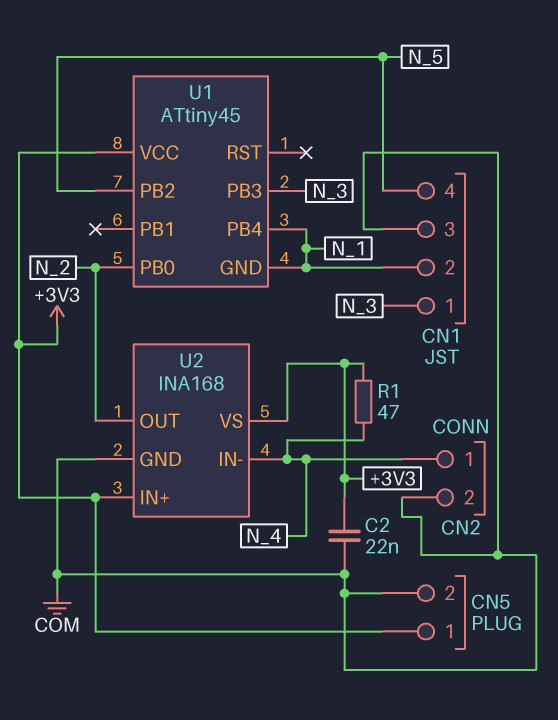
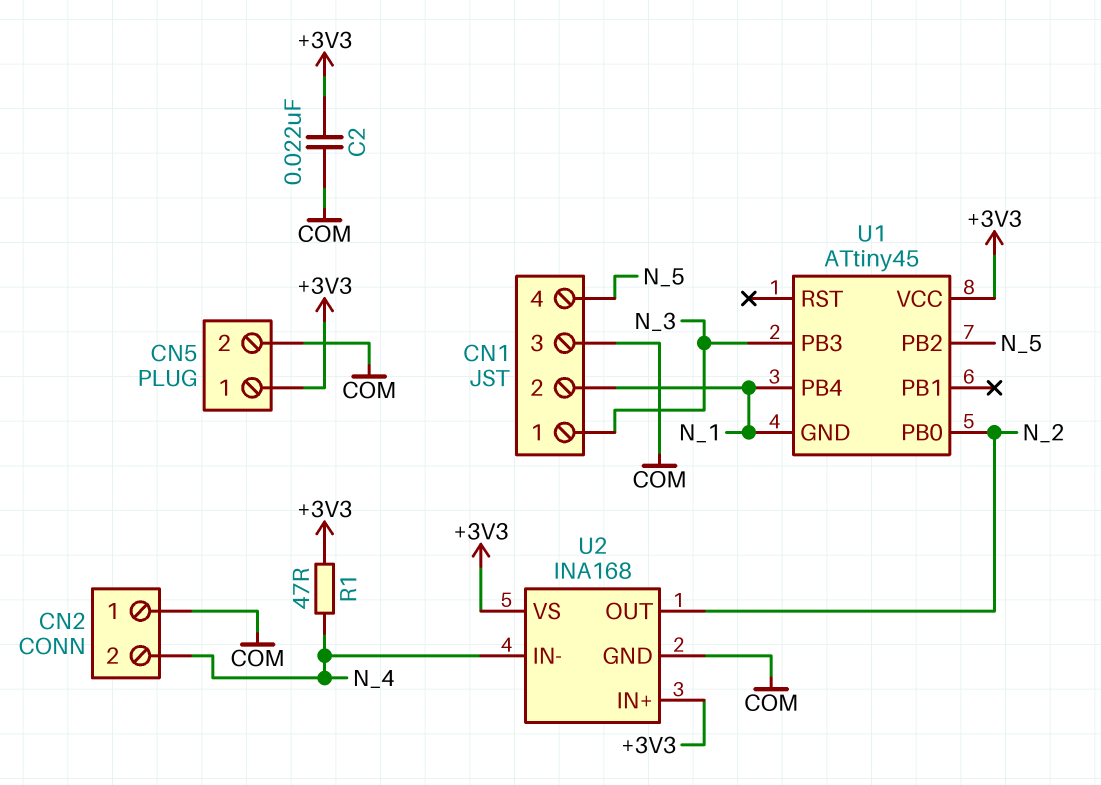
CN2 pin 1: N_4 -> COM
CN2 pin 2: COM -> N_4

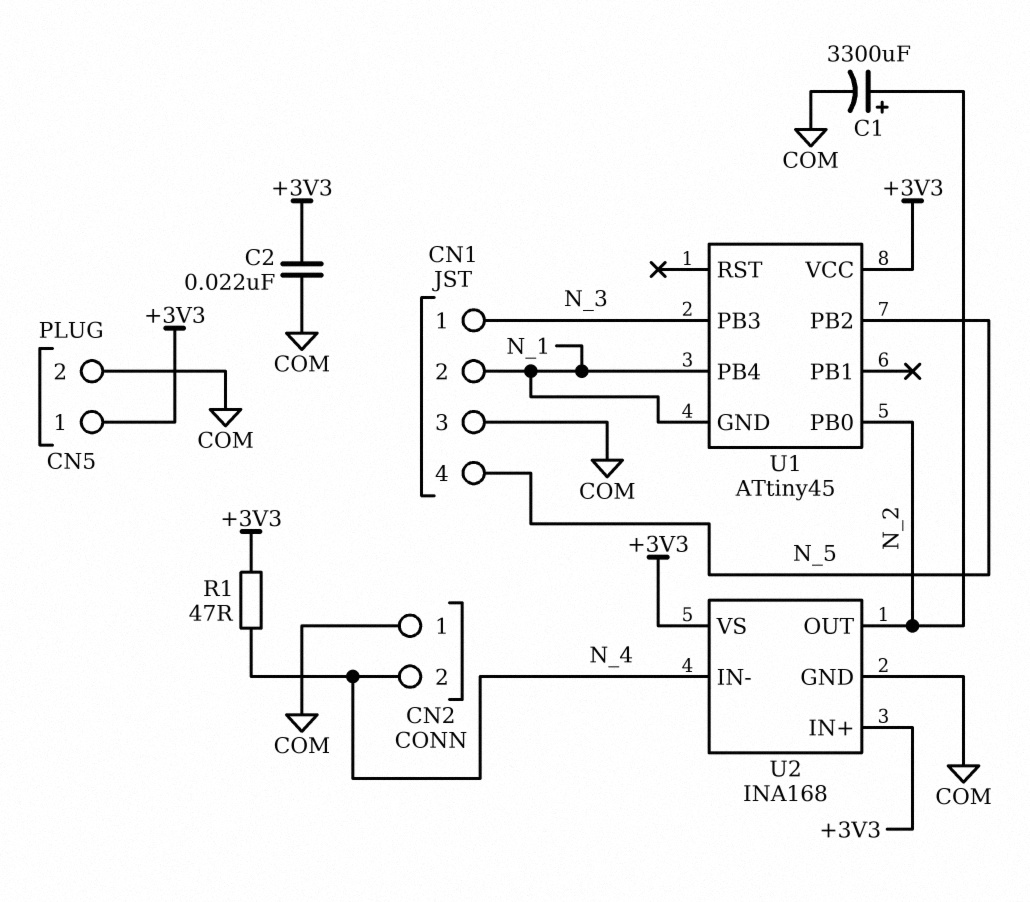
C1: none -> 3300uF (plus N_2, minus COM)

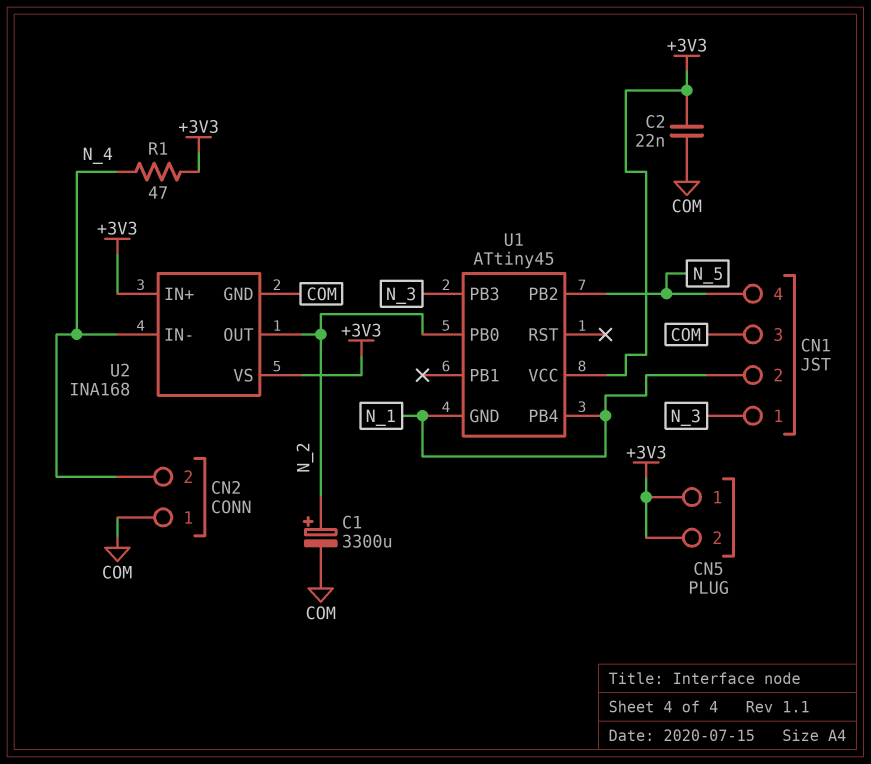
CN5 pin 2: COM -> +3V3

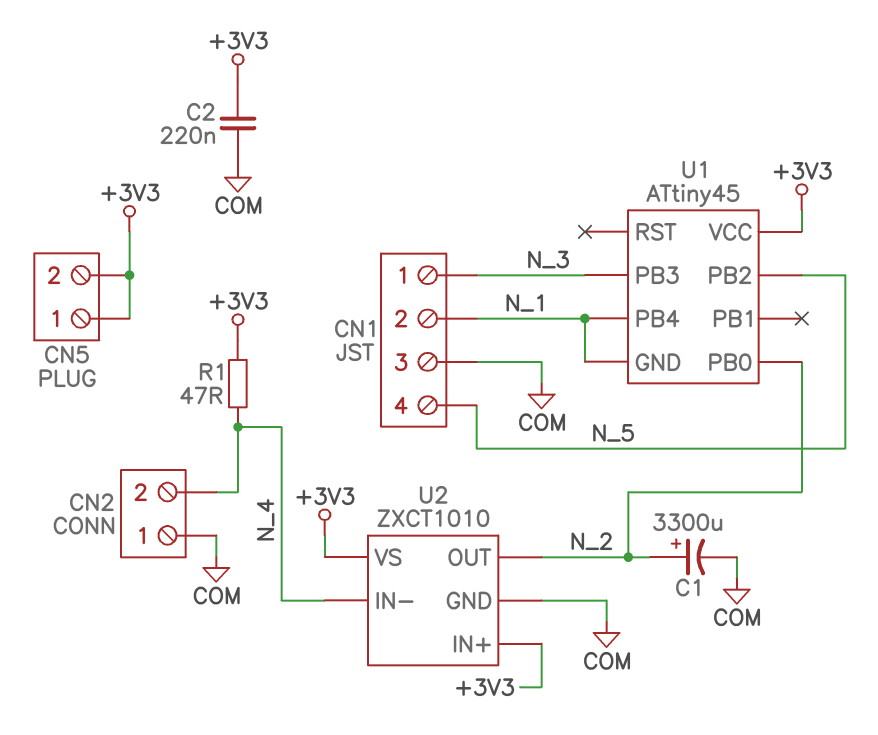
C2: 22nF (+3V3, COM) -> 220nF (+3V3, COM)
U2: INA168 -> ZXCT1010

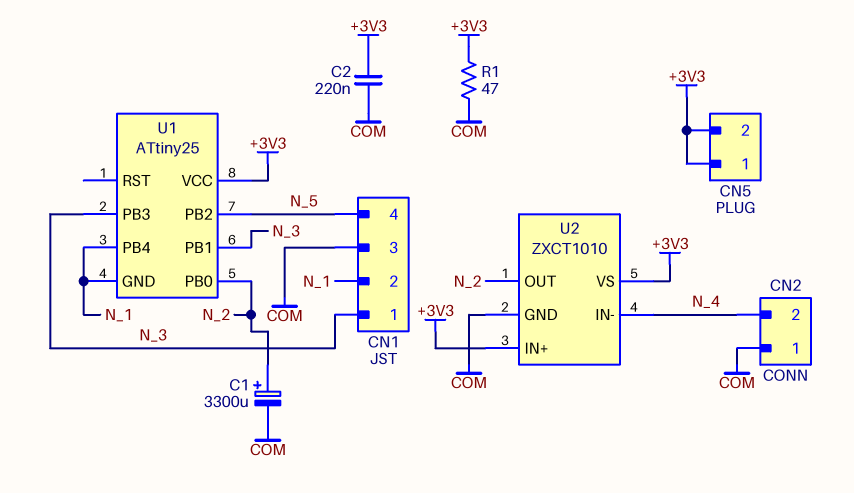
R1: 47 (+3V3, N_4) -> 47 (+3V3, COM)
U1: ATtiny45 -> ATtiny25
U1 pin PB1: none -> N_3

